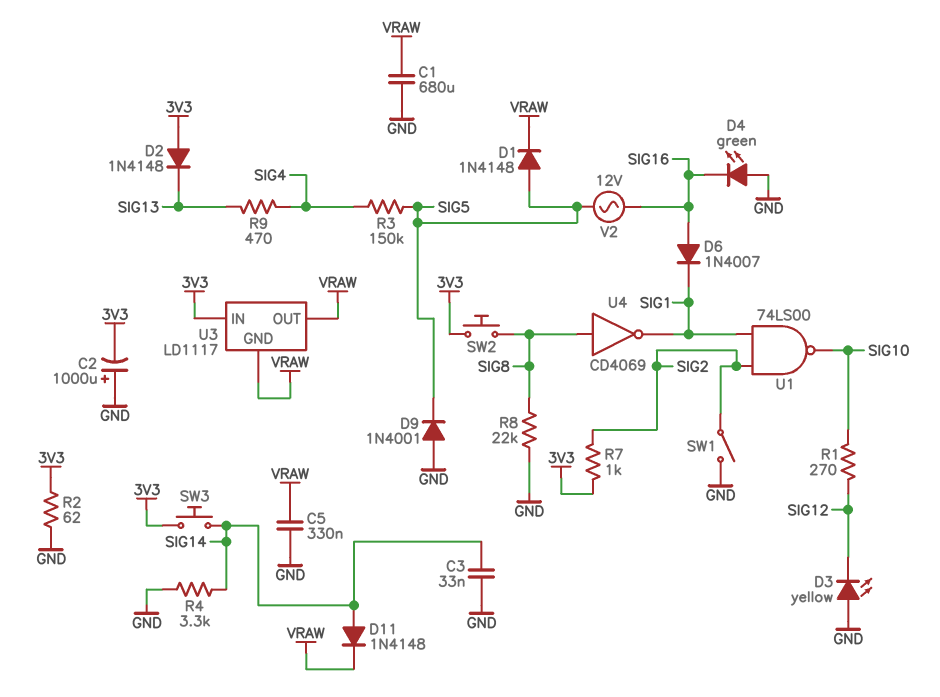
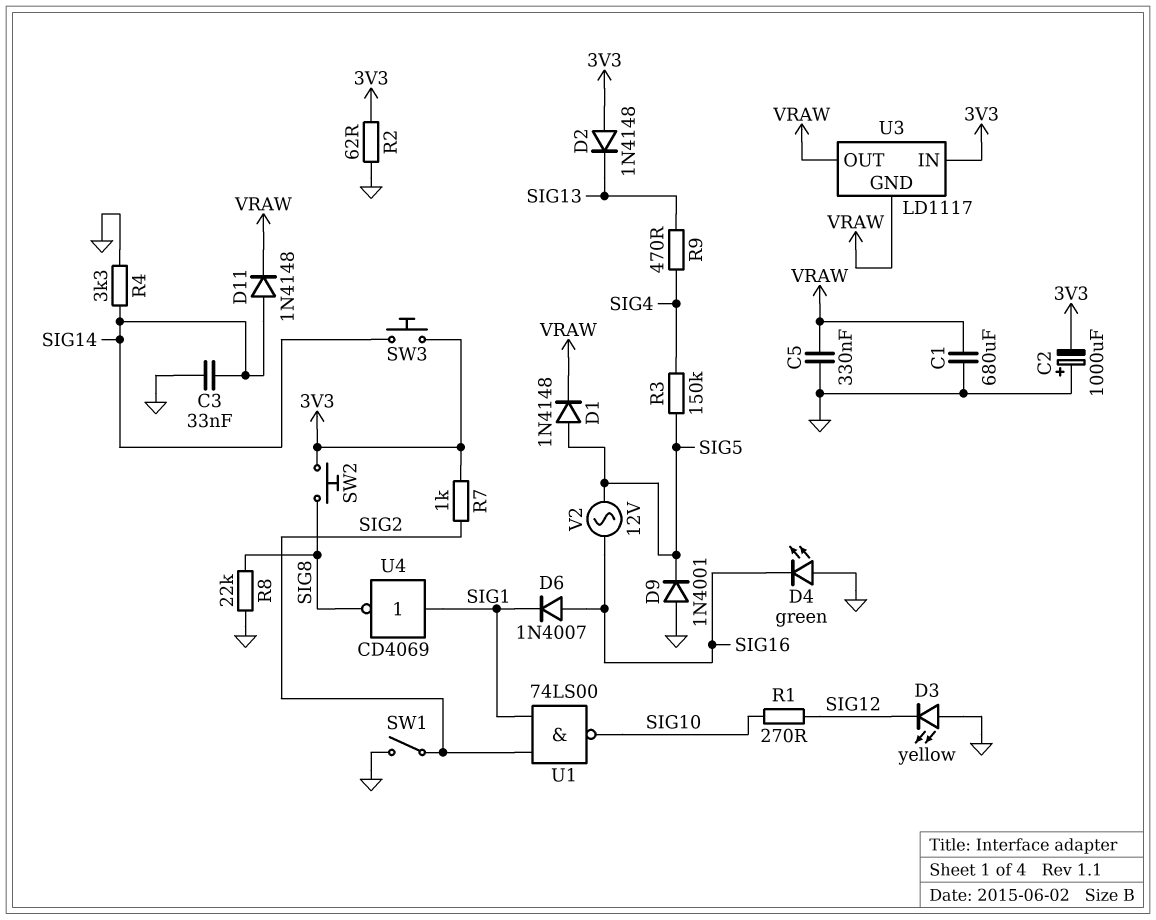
U4: NOT CD4069 (in SIG8, out SIG1) -> NOT CD4069 (in SIG1, out SIG8)

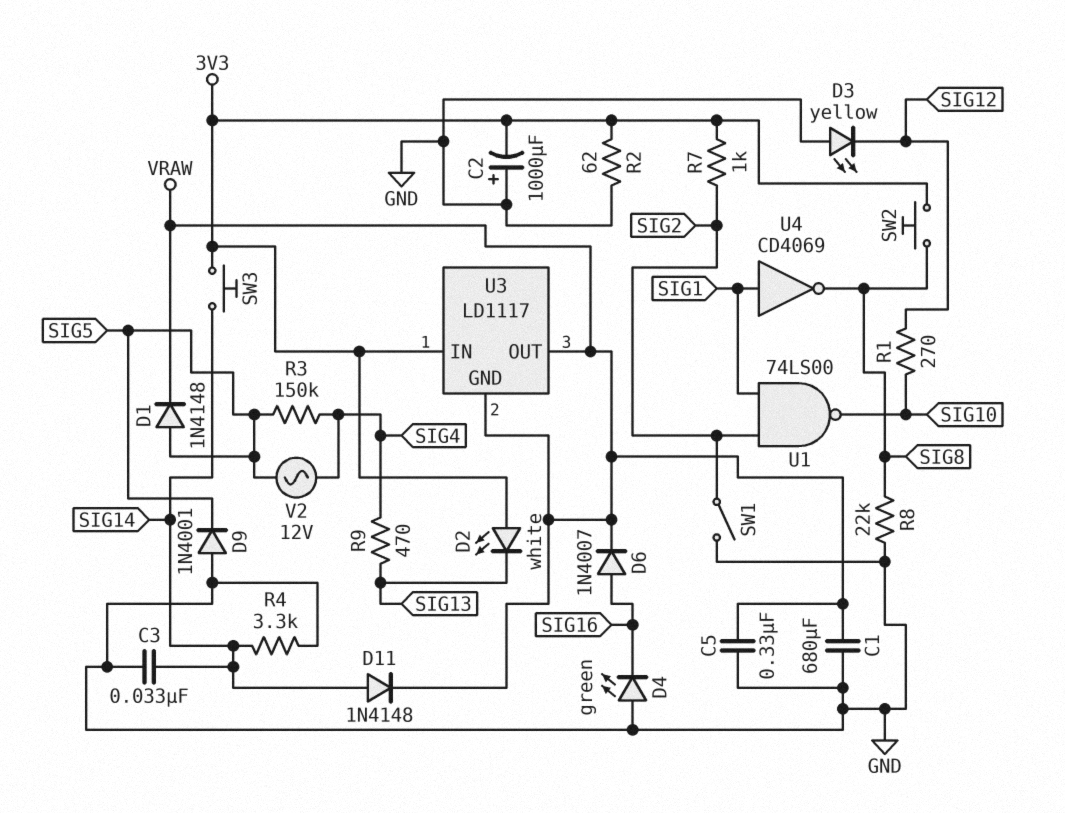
D2: diode 1N4148 (A 3V3, K SIG13) -> LED white (A 3V3, K SIG13)
D6: diode 1N4007 (A SIG16, K SIG1) -> diode 1N4007 (A SIG16, K VRAW)
V2: AC 12V (SIG5, SIG16) -> AC 12V (SIG4, SIG5)

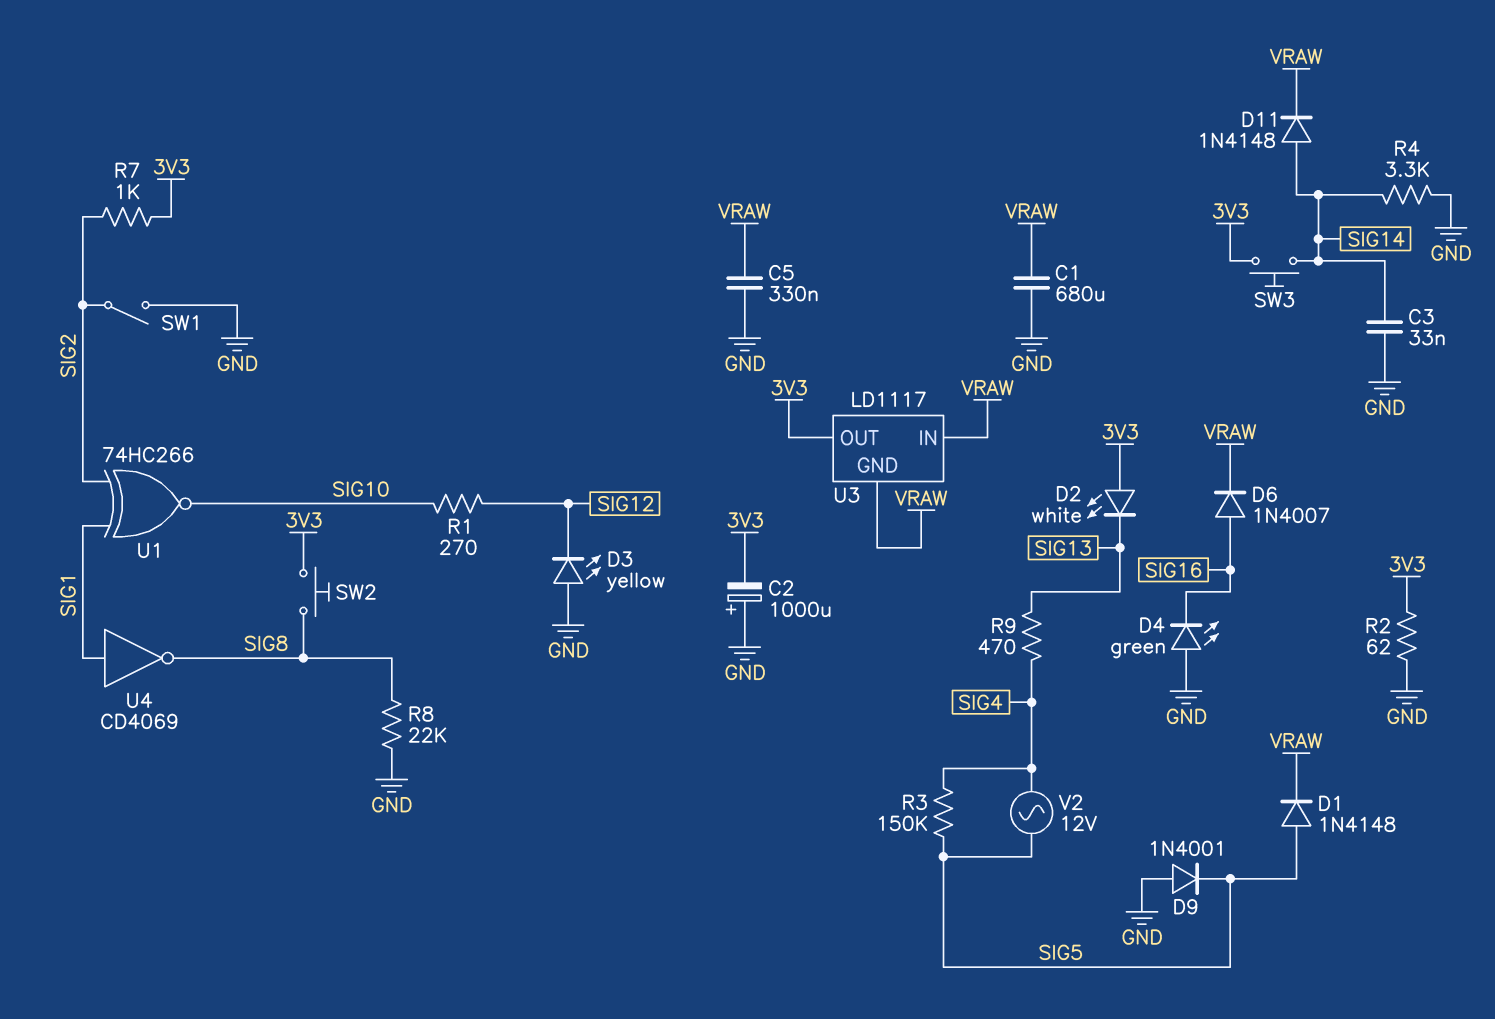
U1: NAND 74LS00 (in SIG1, in SIG2, out SIG10) -> XNOR 74HC266 (in SIG1, in SIG2, out SIG10)
U3 pin IN: 3V3 -> VRAW
U3 pin OUT: VRAW -> 3V3

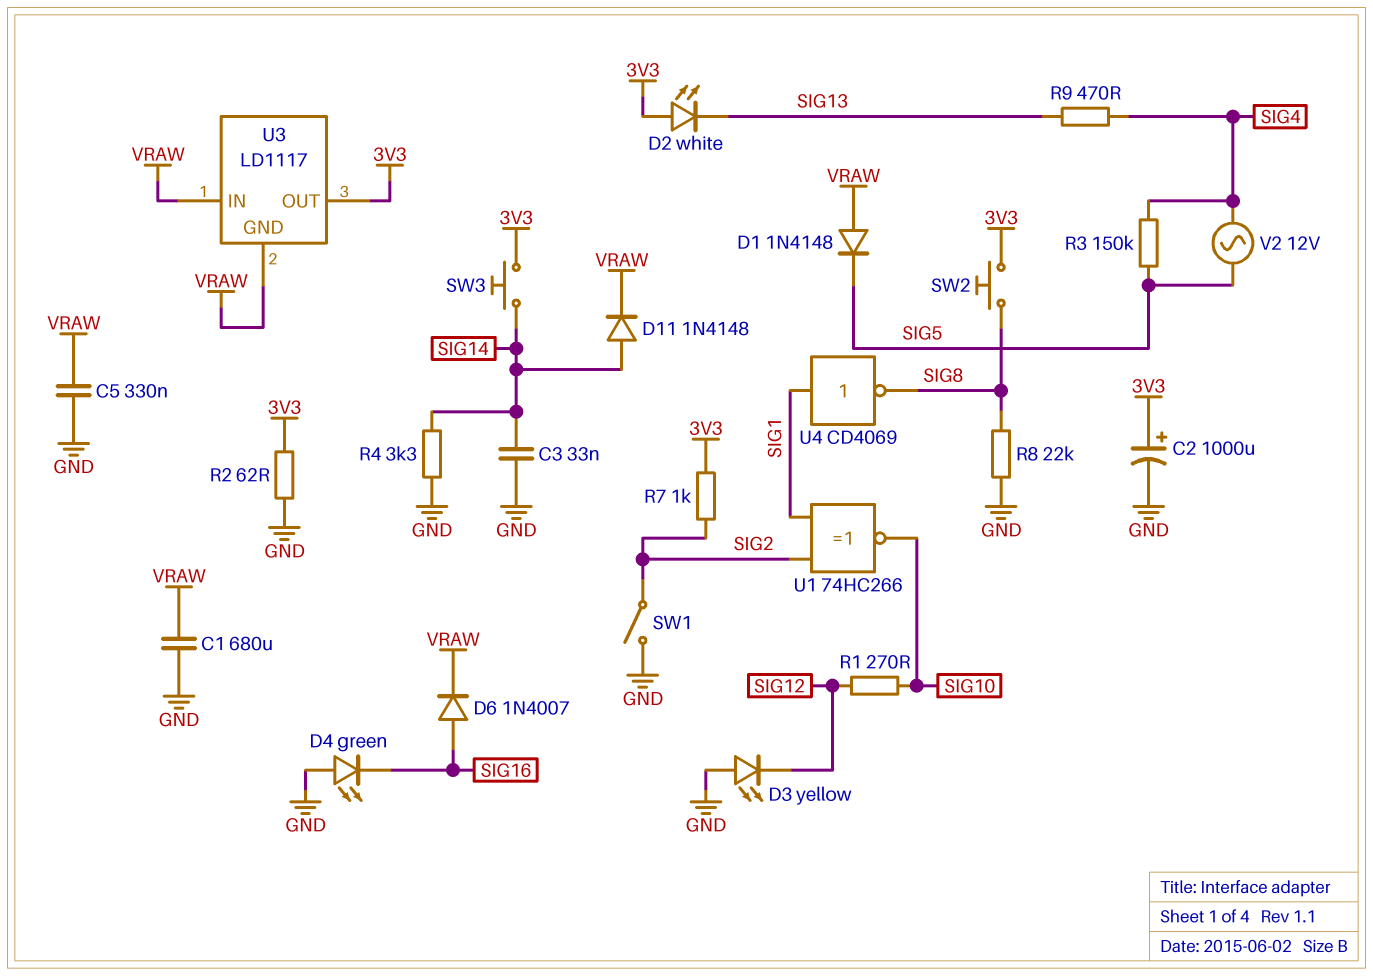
C2: 1000uF (plus GND, minus 3V3) -> 1000uF (plus 3V3, minus GND)
D1: diode 1N4148 (A SIG5, K VRAW) -> diode 1N4148 (A VRAW, K SIG5)
D9: diode 1N4001 (A GND, K SIG5) -> none

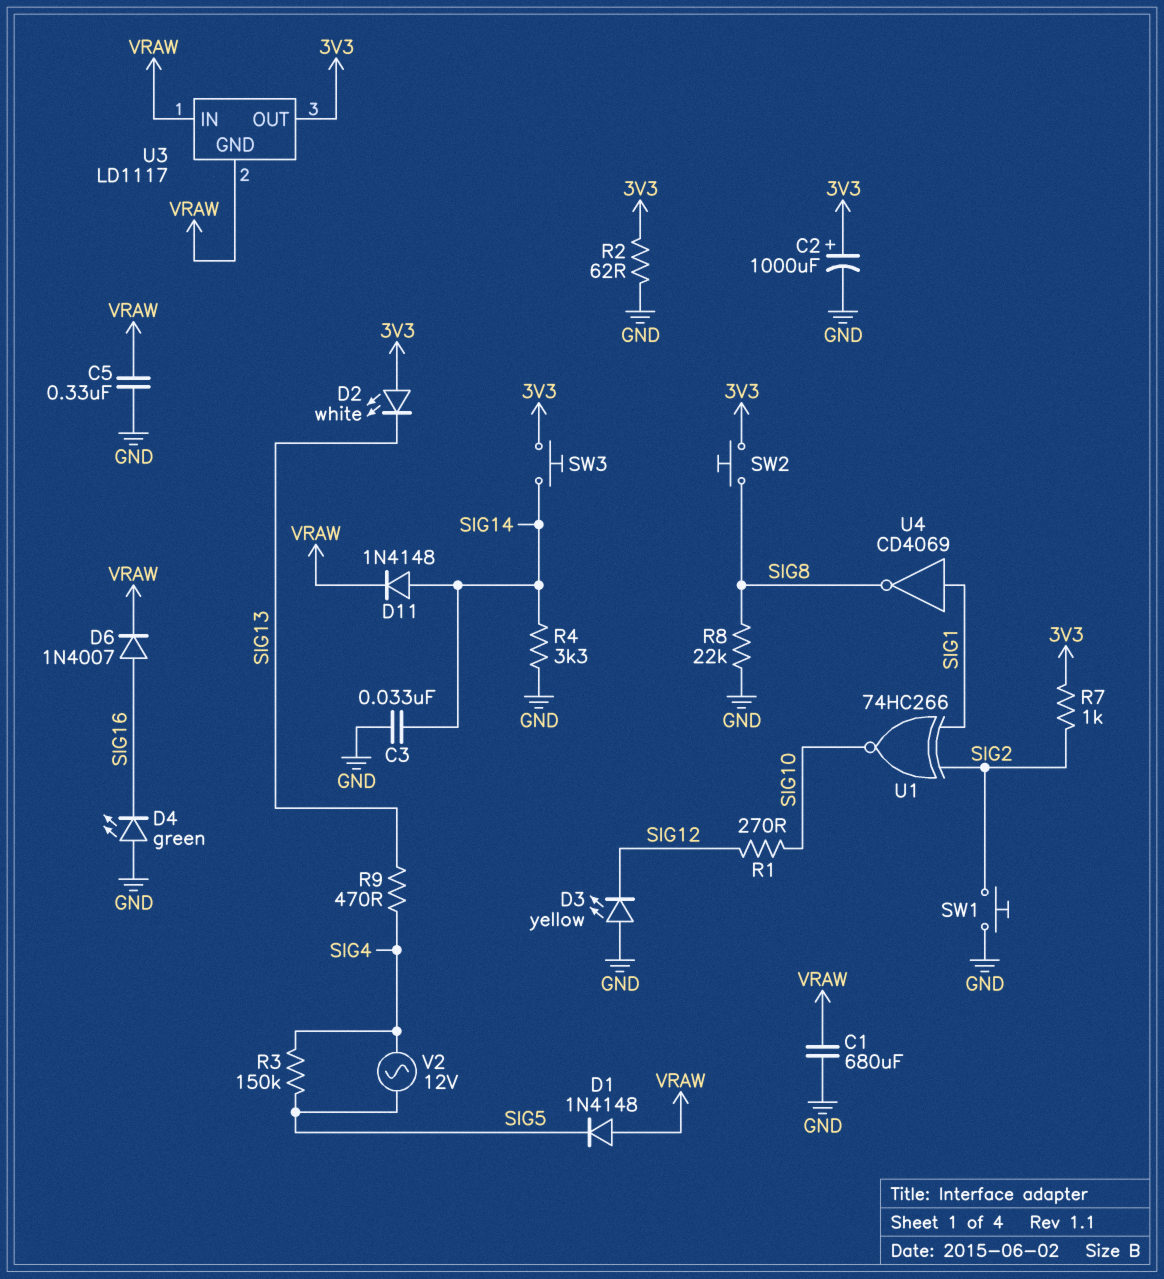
SW1: switch (GND, SIG2) -> button (GND, SIG2)

